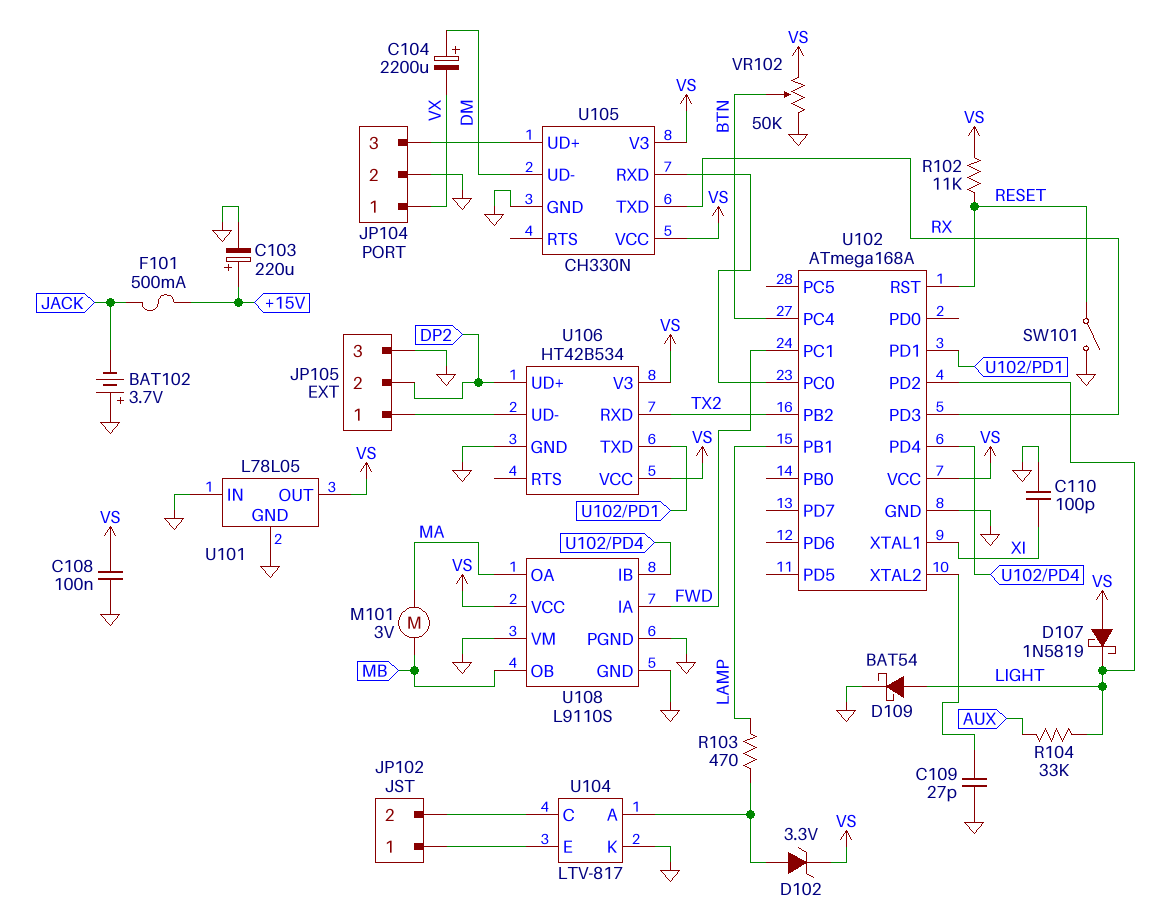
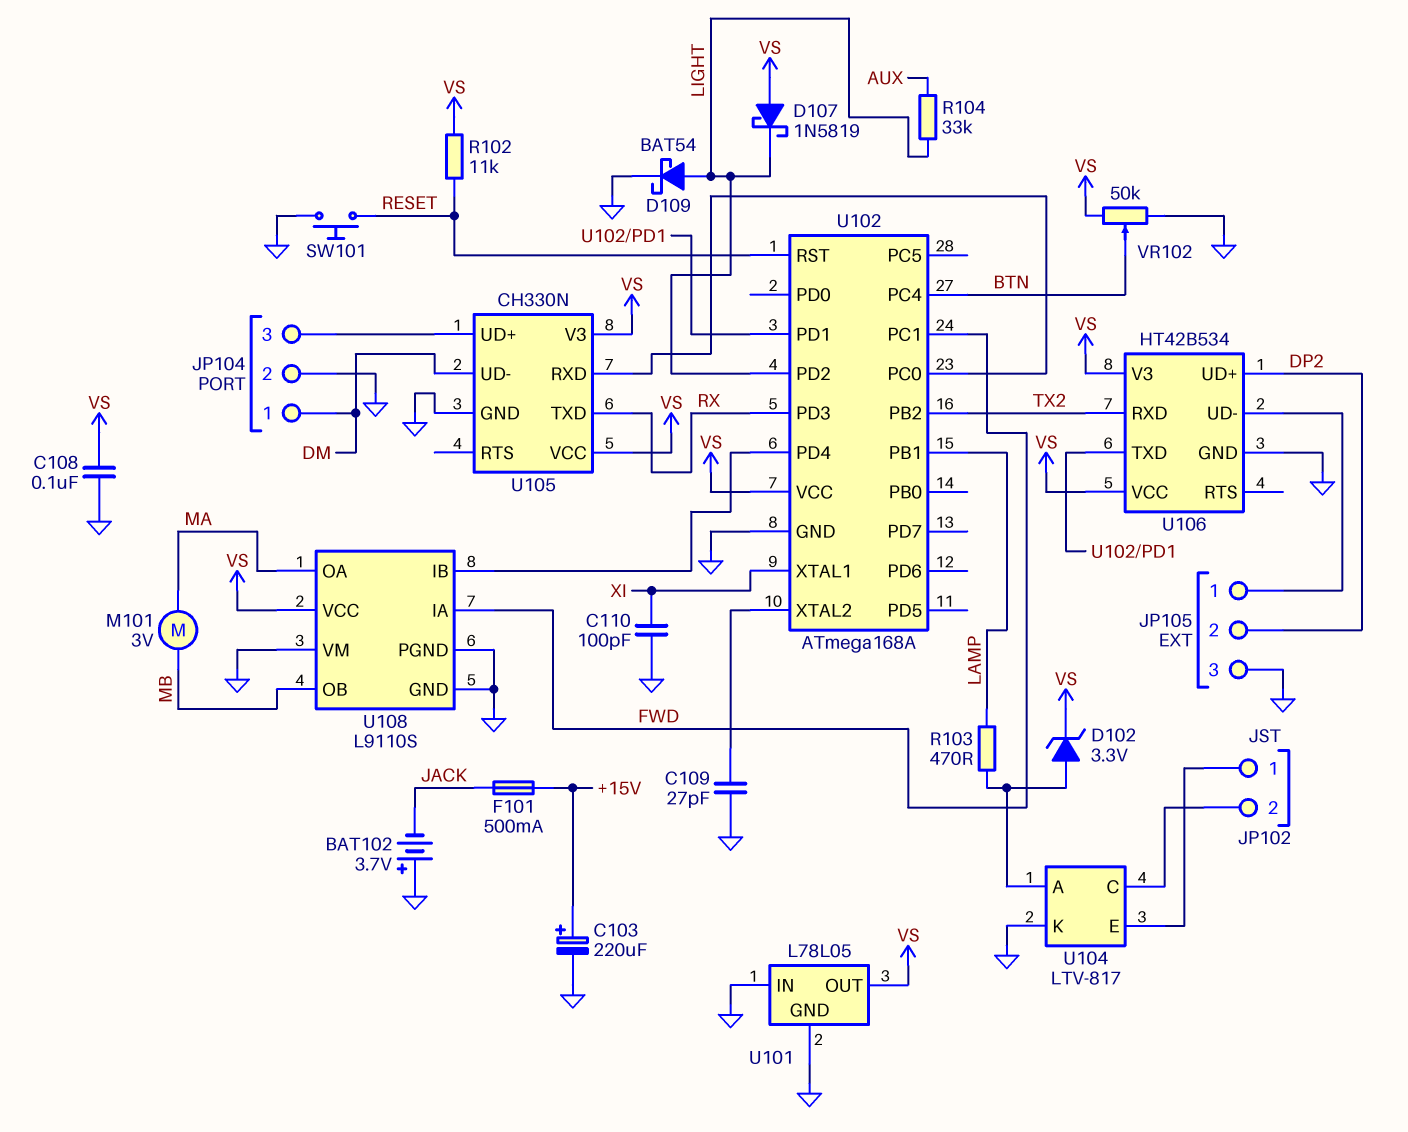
C104: 2200uF (plus DM, minus VX) -> none
JP104 pin 1: VX -> DM
SW101: switch (GND, RESET) -> button (GND, RESET)

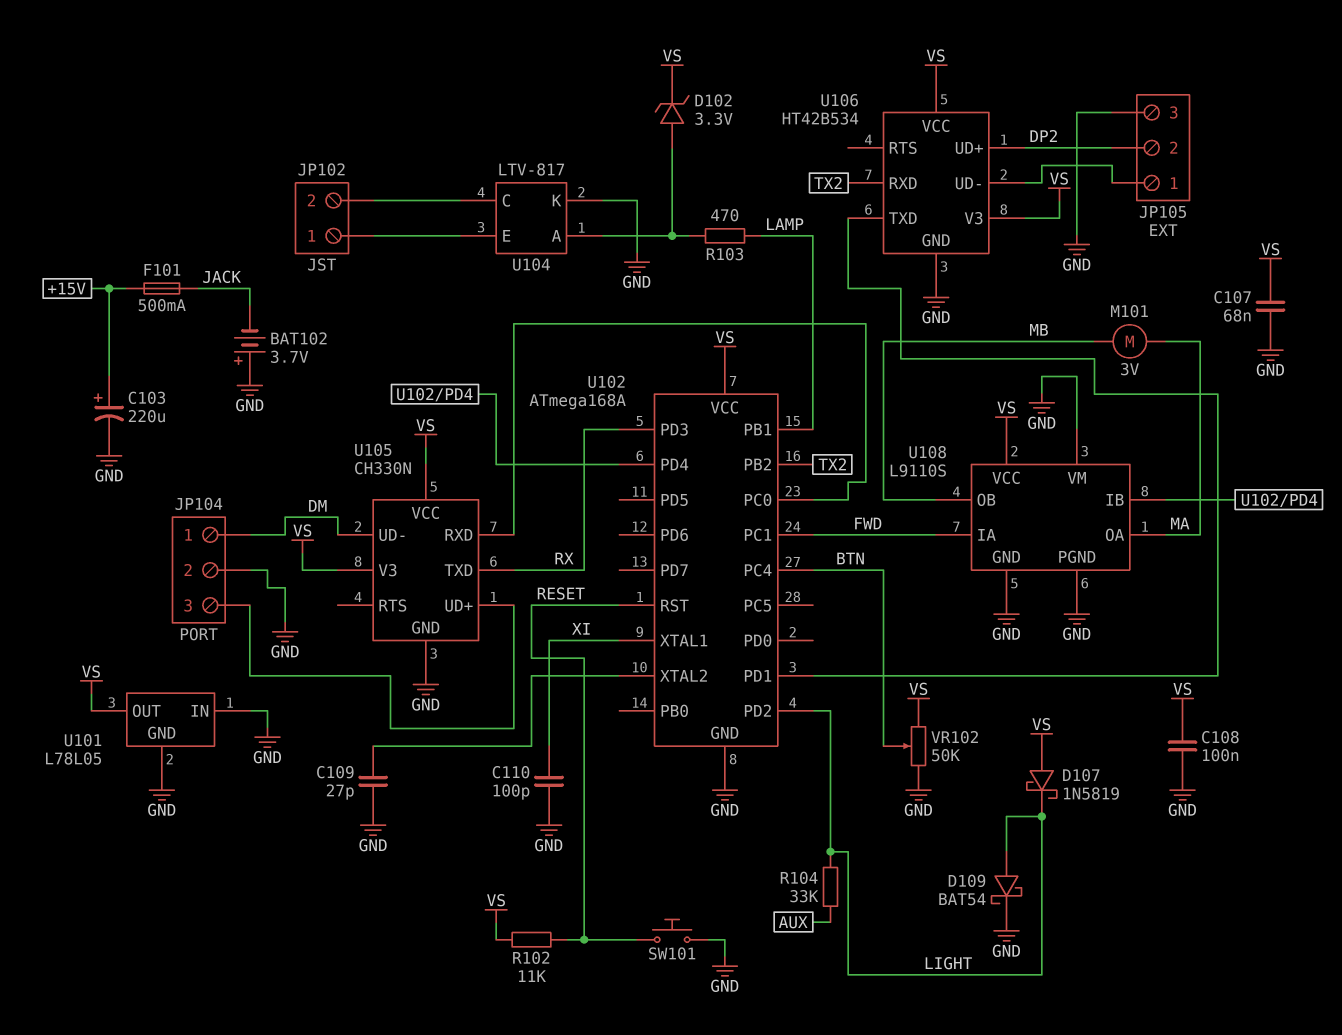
C107: none -> 68nF (GND, VS)

